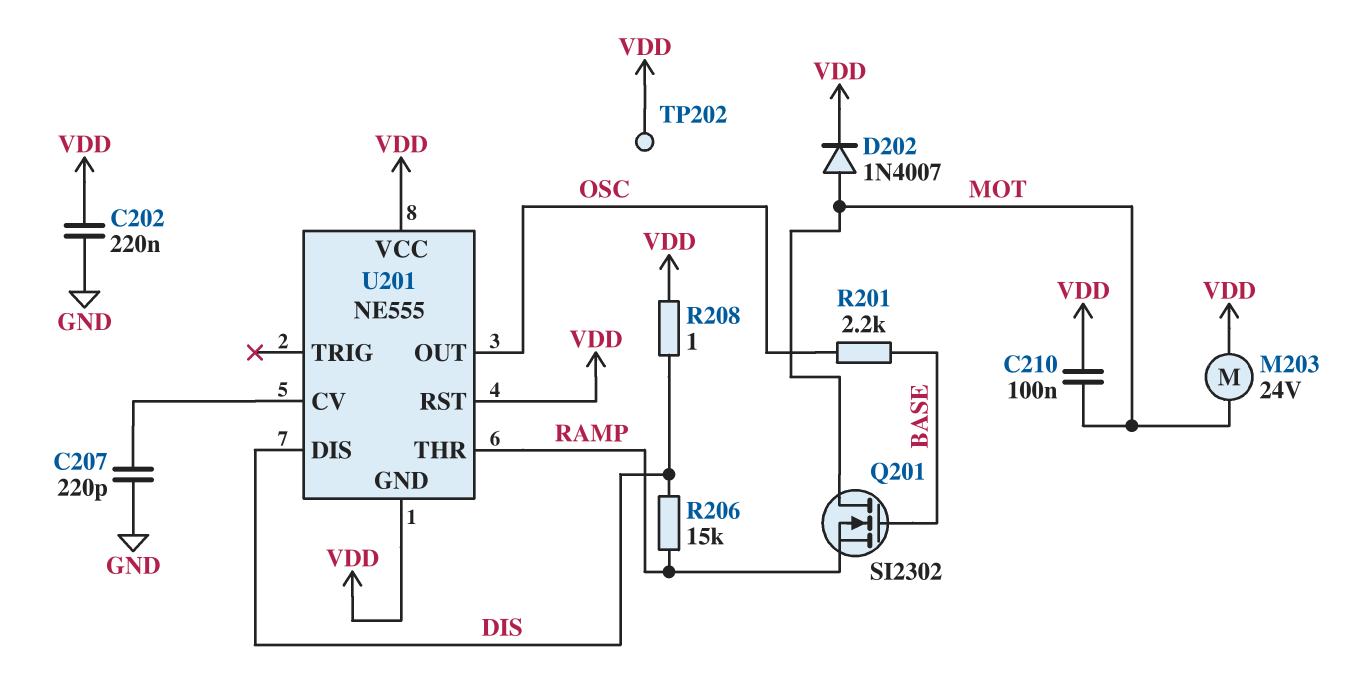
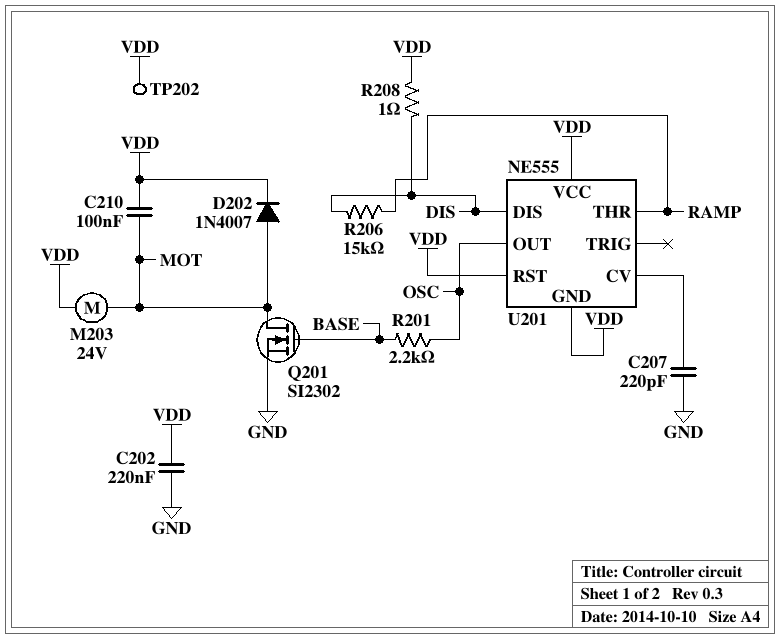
Q201: NMOS SI2302 (G BASE, D MOT, S RAMP) -> NMOS SI2302 (G BASE, D MOT, S GND)

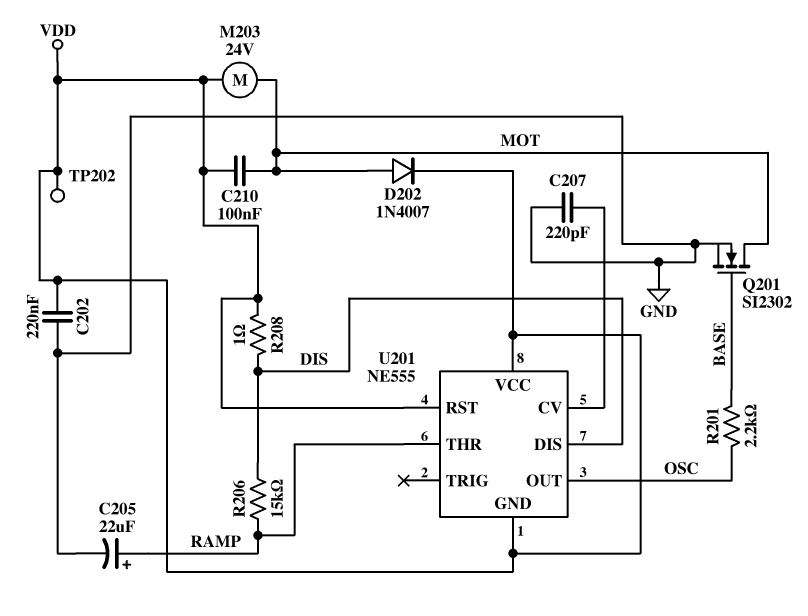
C205: none -> 22uF (plus RAMP, minus GND)

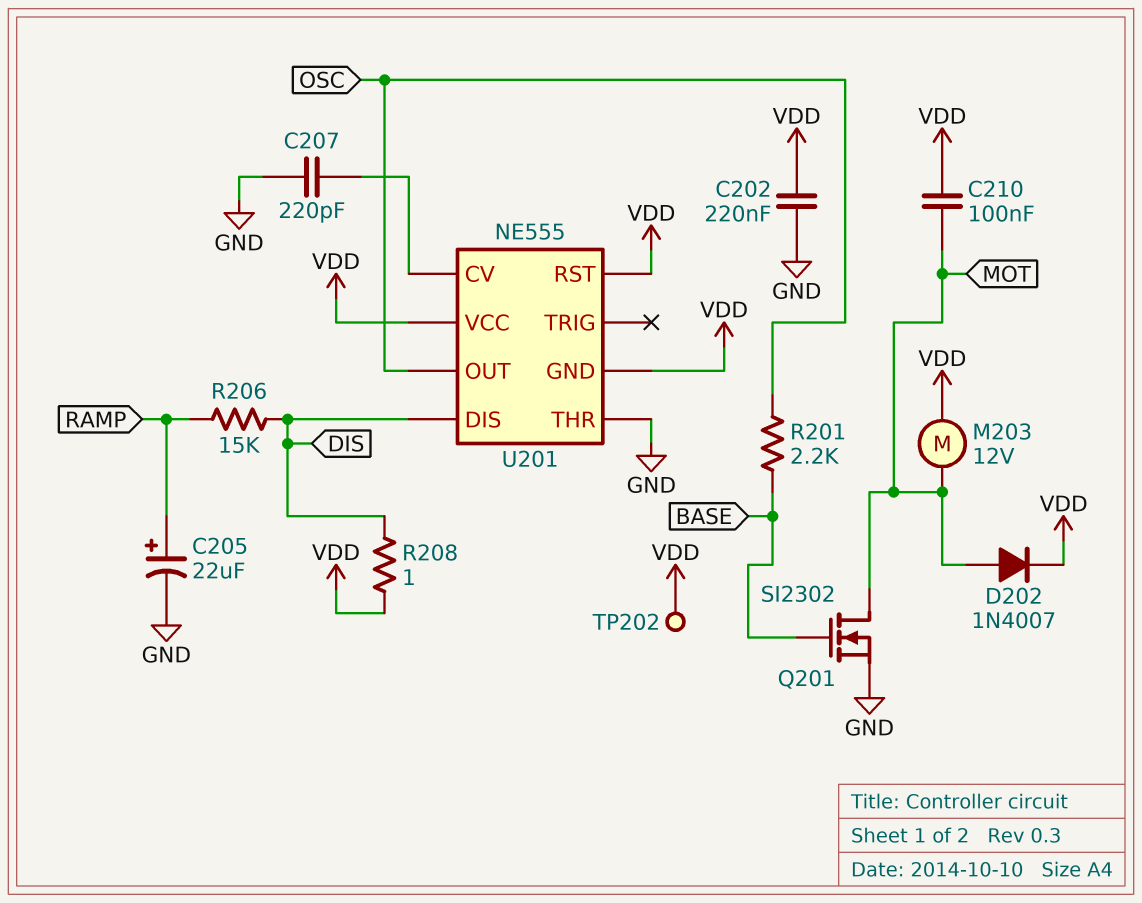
M203: motor 24V (MOT, VDD) -> motor 12V (MOT, VDD)
U201 pin THR: RAMP -> GND

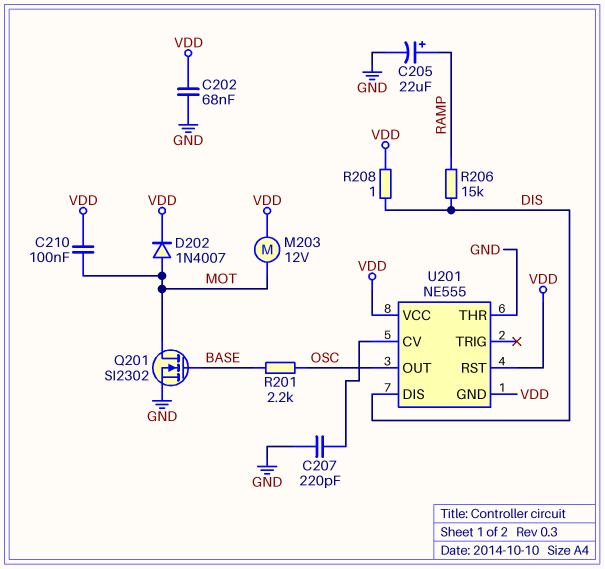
C202: 220nF (GND, VDD) -> 68nF (GND, VDD)
TP202: test point (VDD) -> none

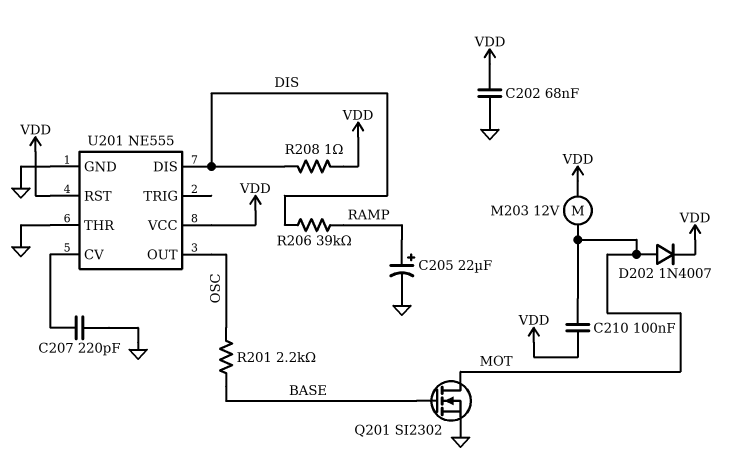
R206: 15k (DIS, RAMP) -> 39k (DIS, RAMP)
U201 pin GND: VDD -> GND

